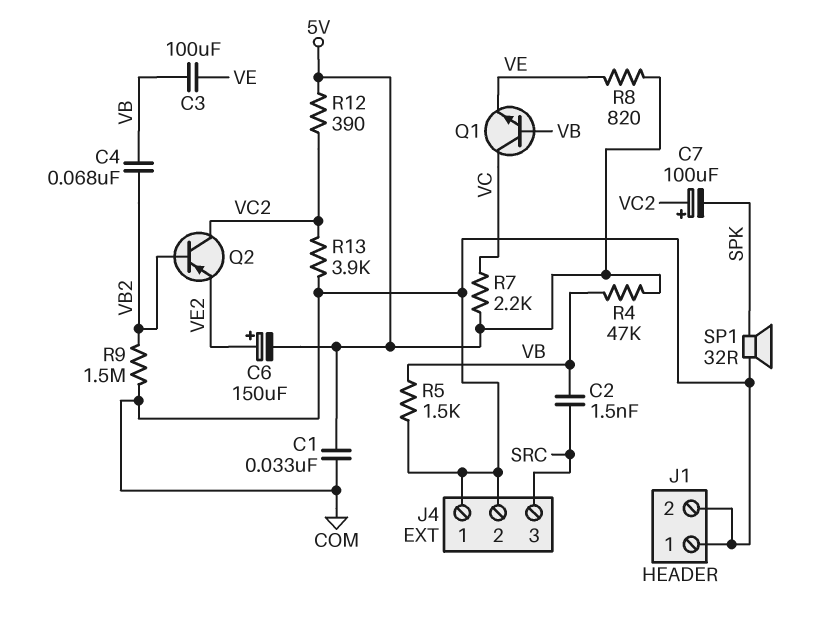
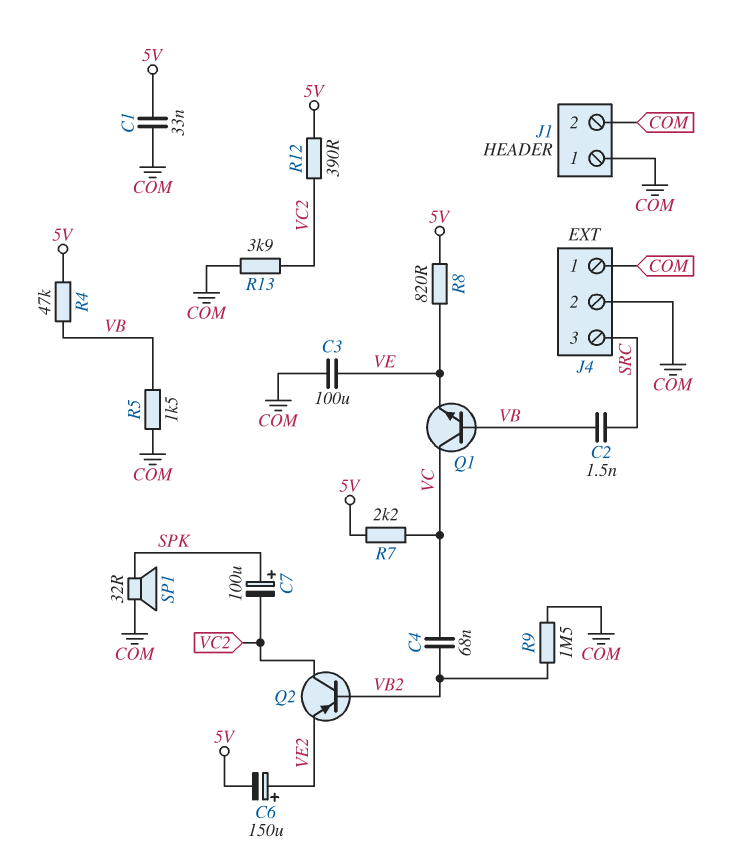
C3: 100uF (VB, VE) -> 100uF (COM, VE)
C4: 68nF (VB, VB2) -> 68nF (VB2, VC)
C7: 100uF (plus VC2, minus SPK) -> 100uF (plus SPK, minus VC2)

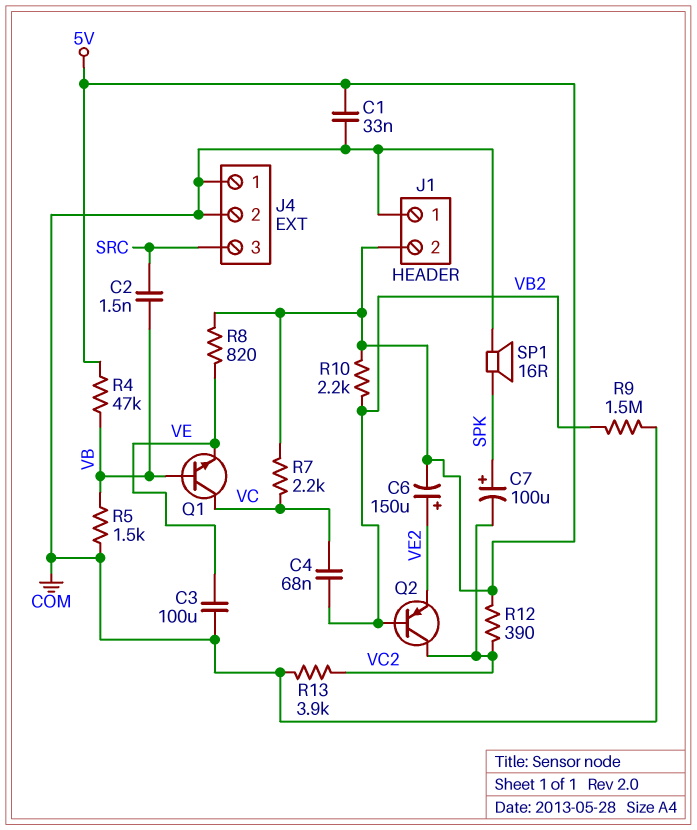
J1 pin 2: COM -> 5V
R10: none -> 2.2k (5V, VB2)
SP1: speaker 32R (COM, SPK) -> speaker 16R (COM, SPK)

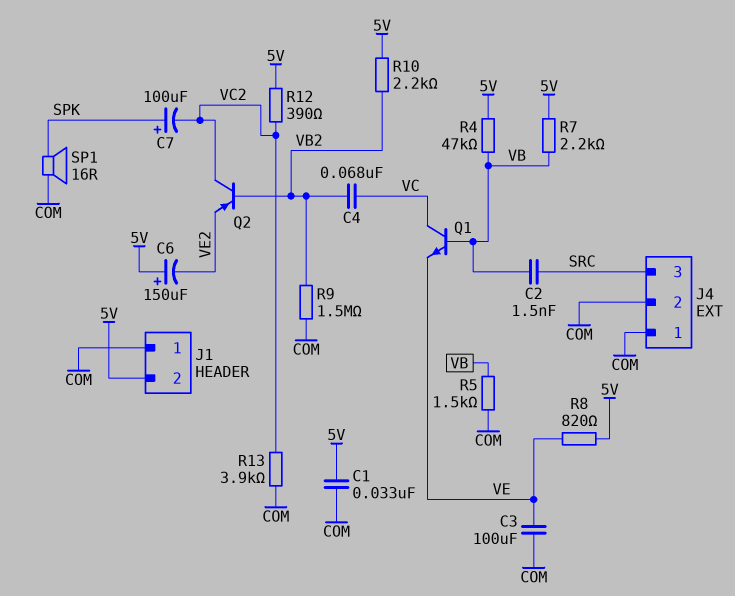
C6: 150uF (plus VE2, minus 5V) -> 150uF (plus 5V, minus VE2)
R7: 2.2k (5V, VC) -> 2.2k (5V, VB)

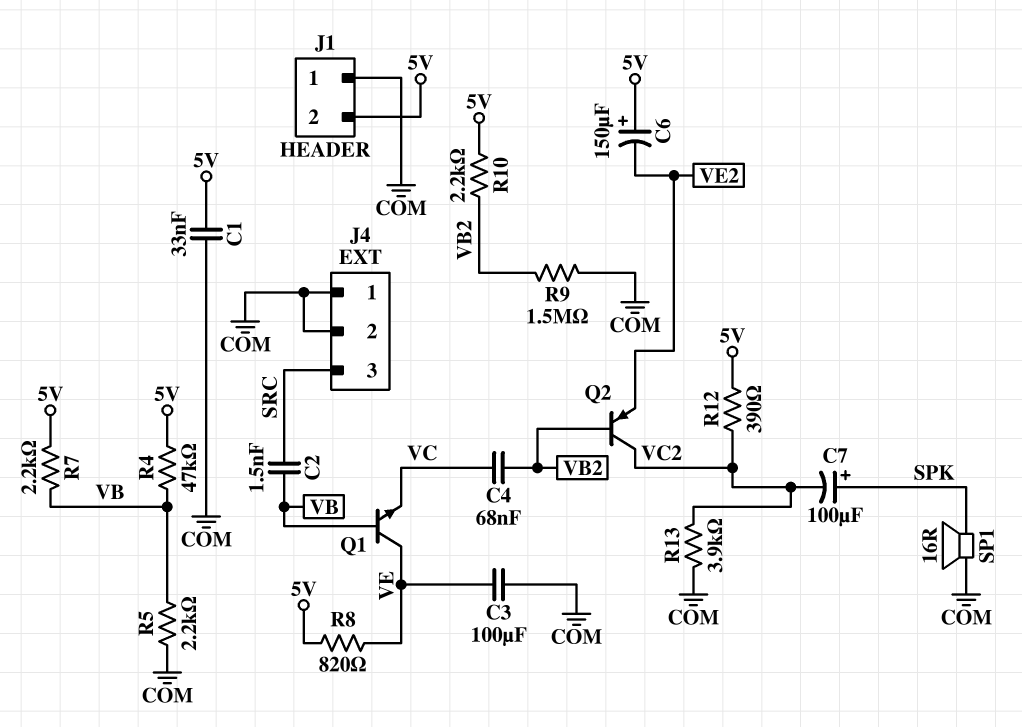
Q1: NPN (B VB, C VC, E VE) -> NPN (B VB, C VE, E VC)
R5: 1.5k (COM, VB) -> 2.2k (COM, VB)

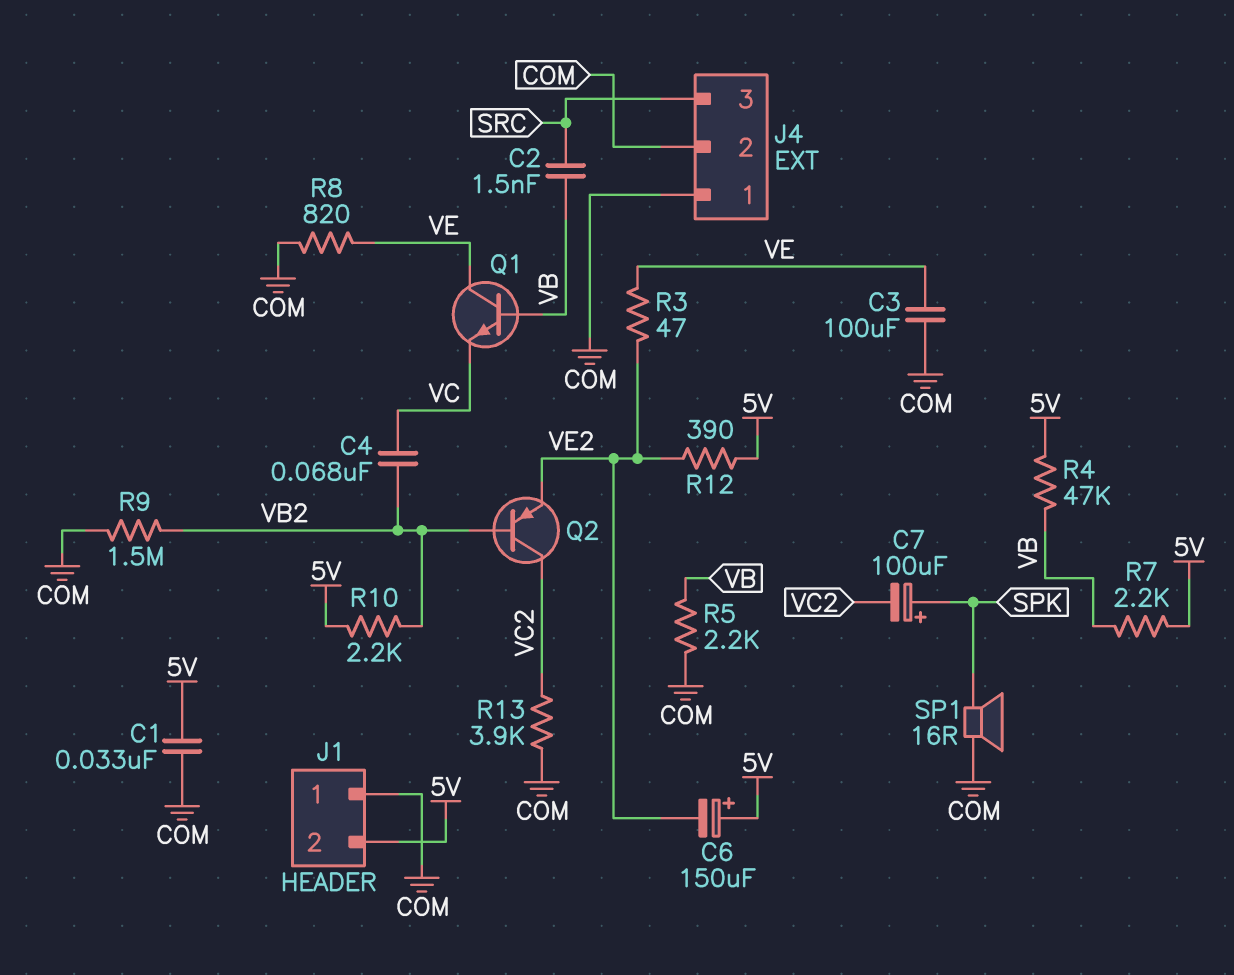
R3: none -> 47 (VE, VE2)
R8: 820 (5V, VE) -> 820 (COM, VE)
R12: 390 (5V, VC2) -> 390 (5V, VE2)

